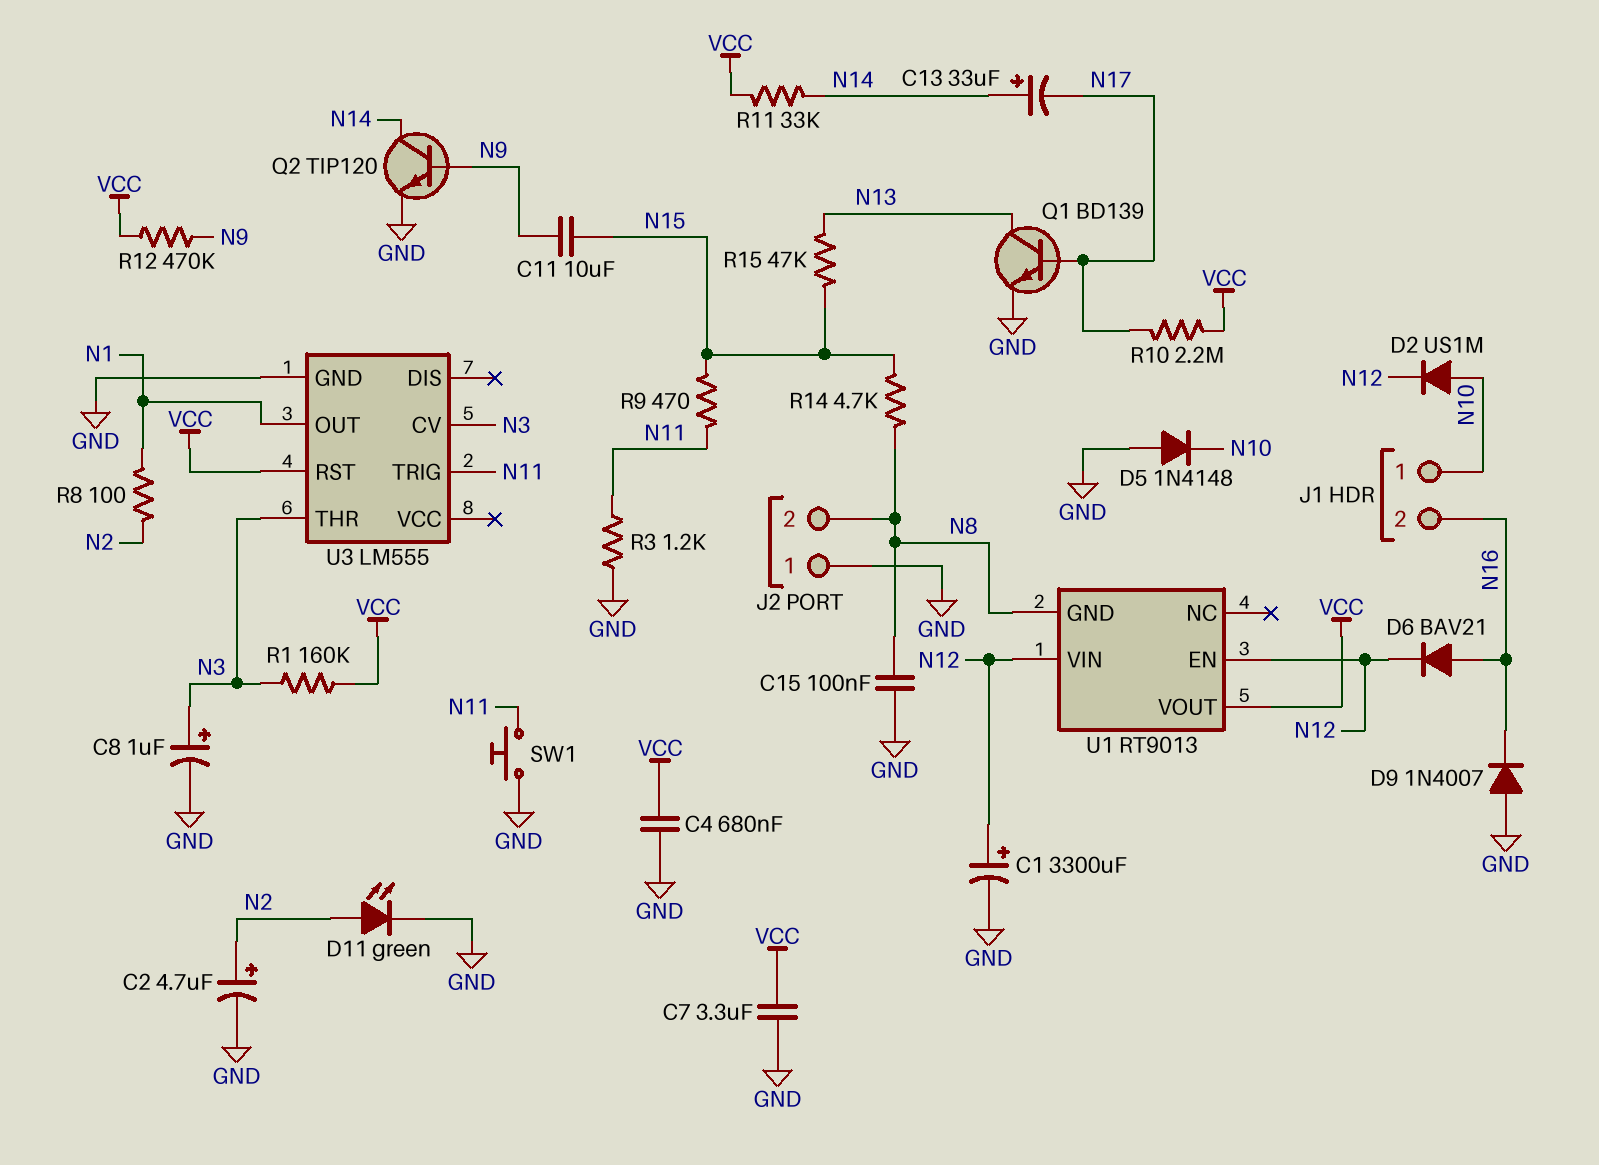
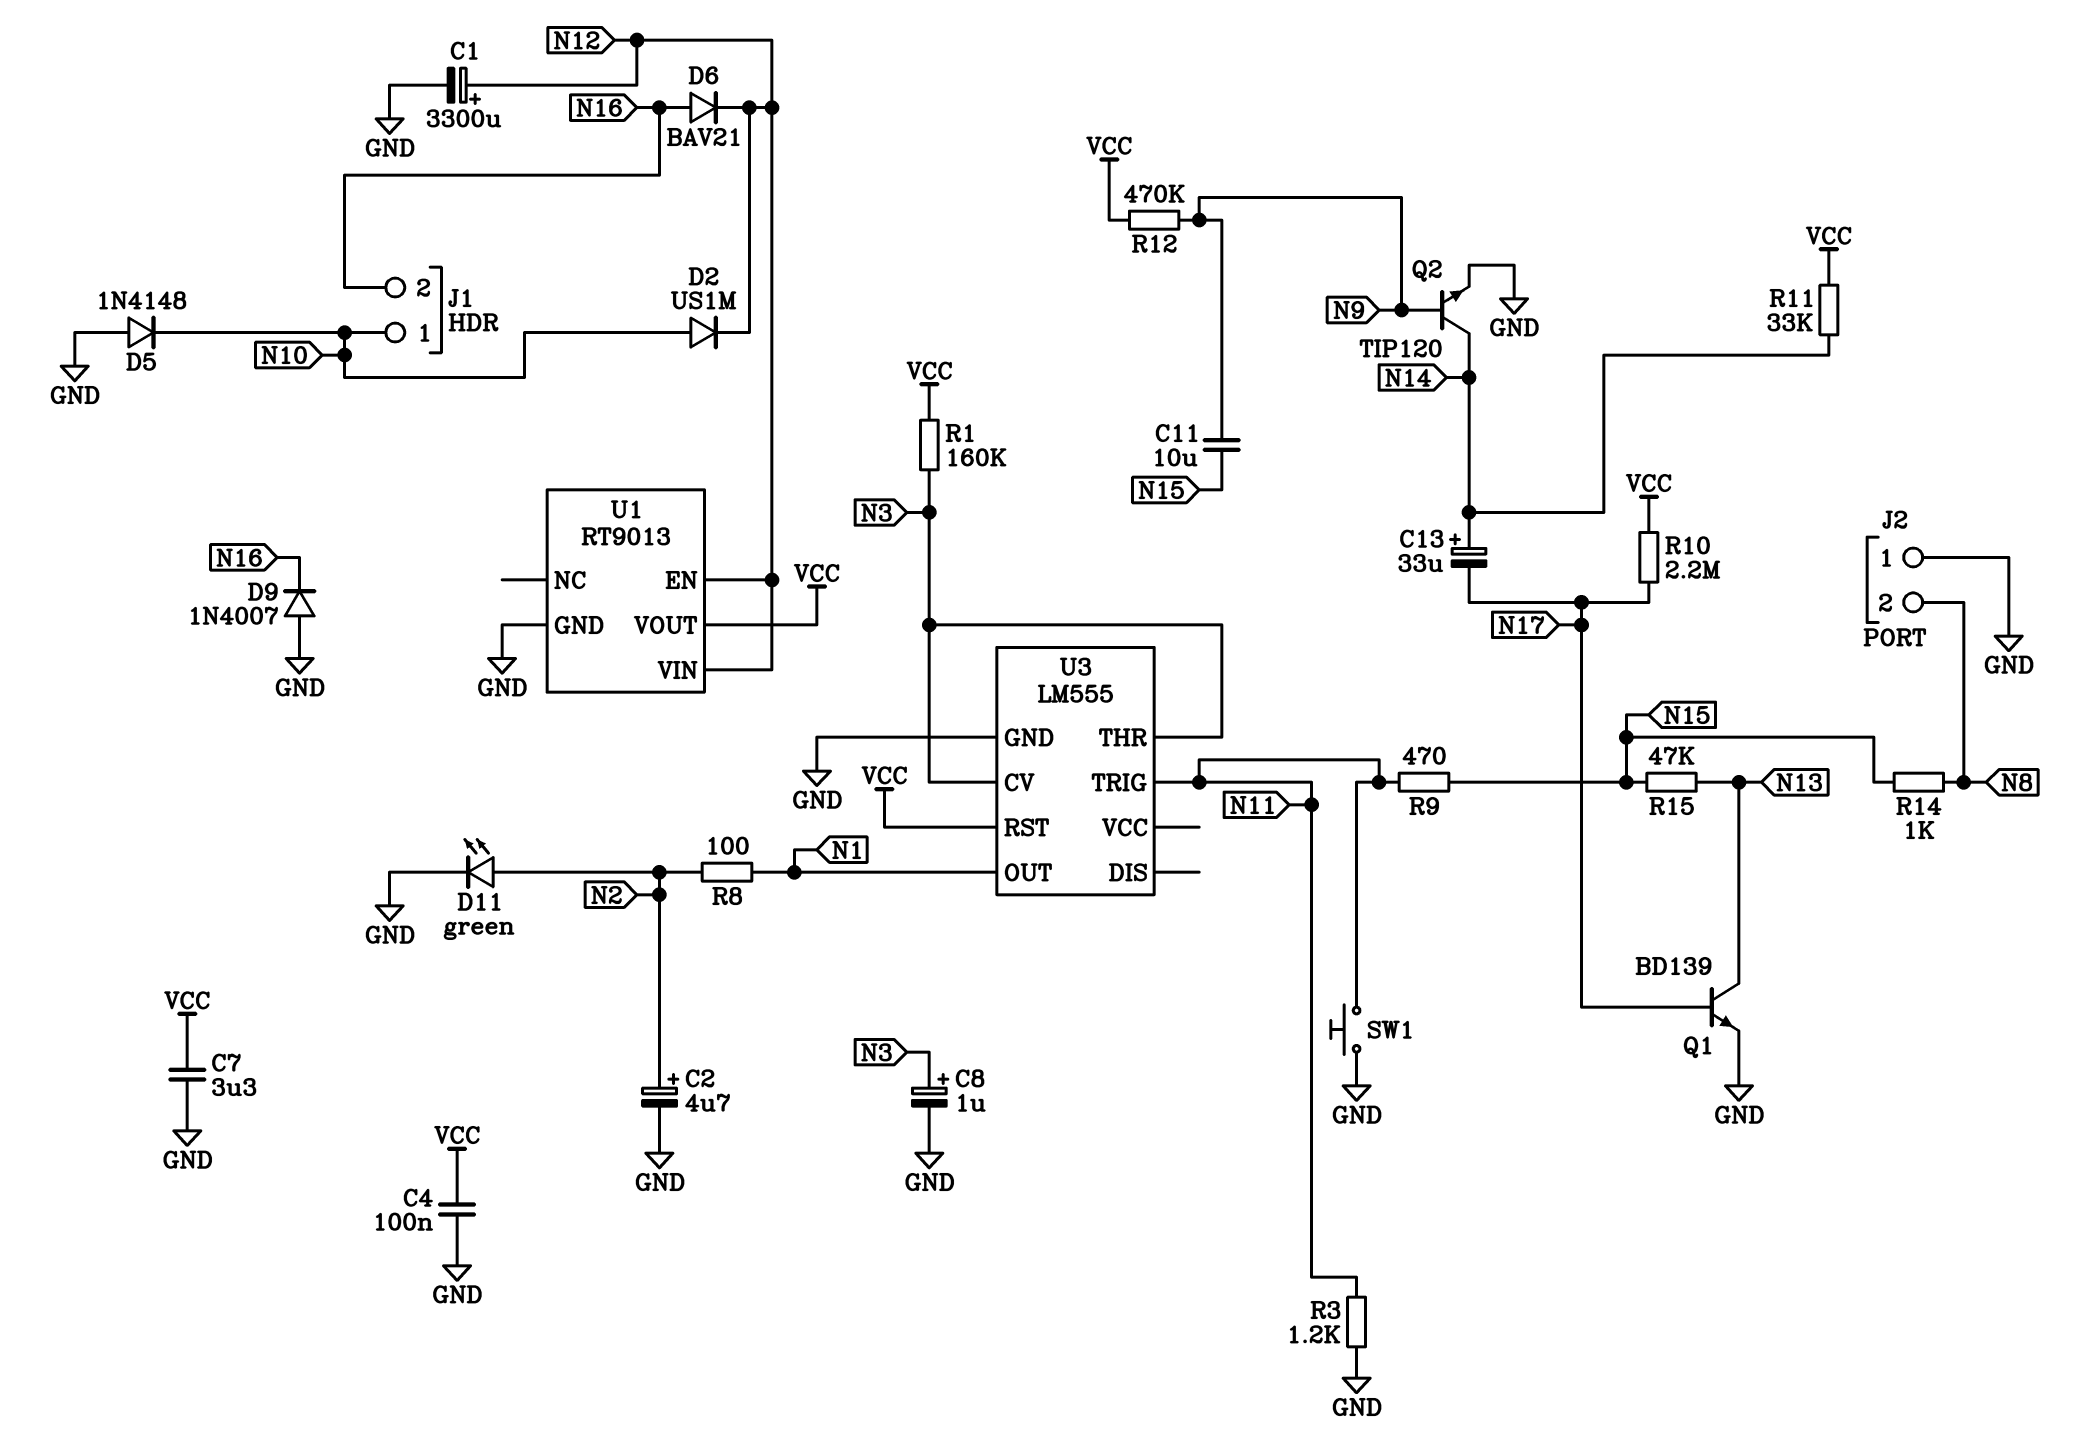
C4: 680nF (GND, VCC) -> 100nF (GND, VCC)
C15: 100nF (GND, N8) -> none
R14: 4.7k (N8, N15) -> 1k (N8, N15)
U1 pin GND: N8 -> GND

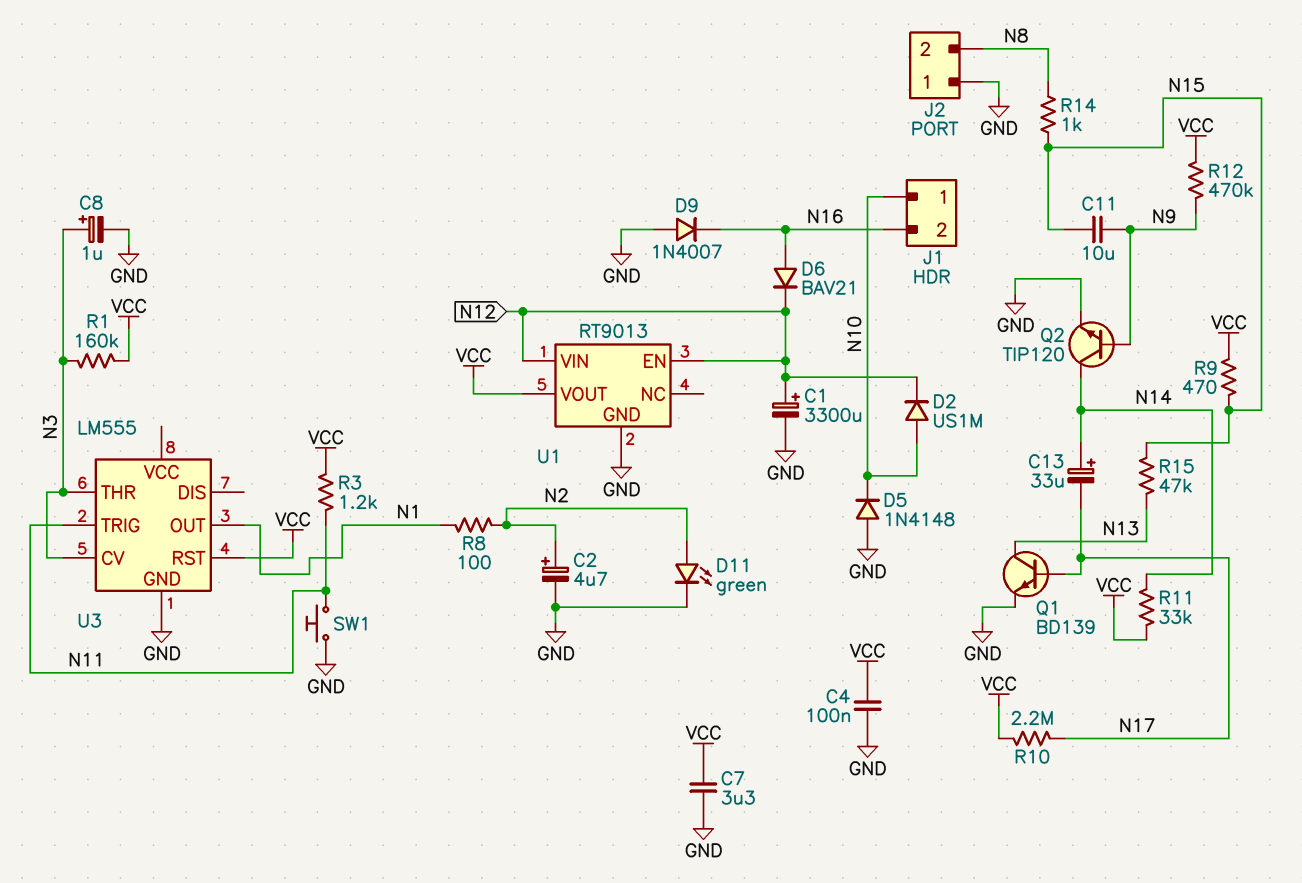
R3: 1.2k (GND, N11) -> 1.2k (N11, VCC)
R9: 470 (N11, N15) -> 470 (N15, VCC)

